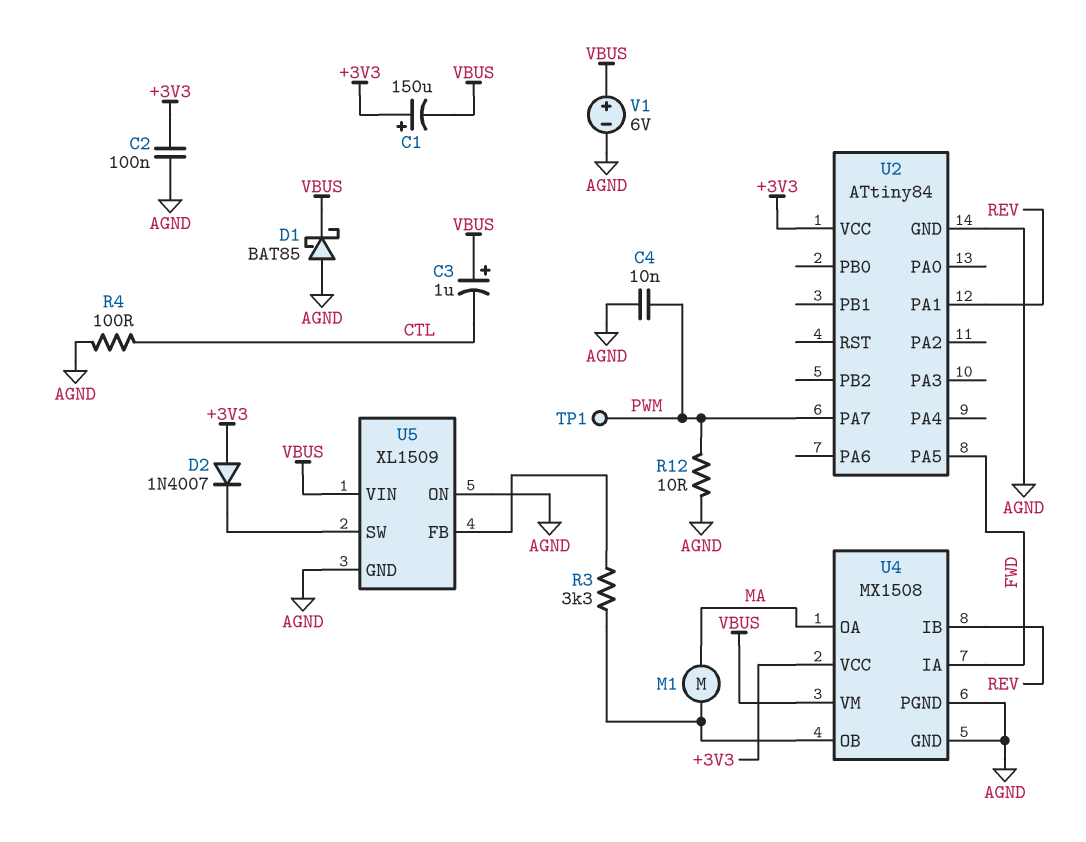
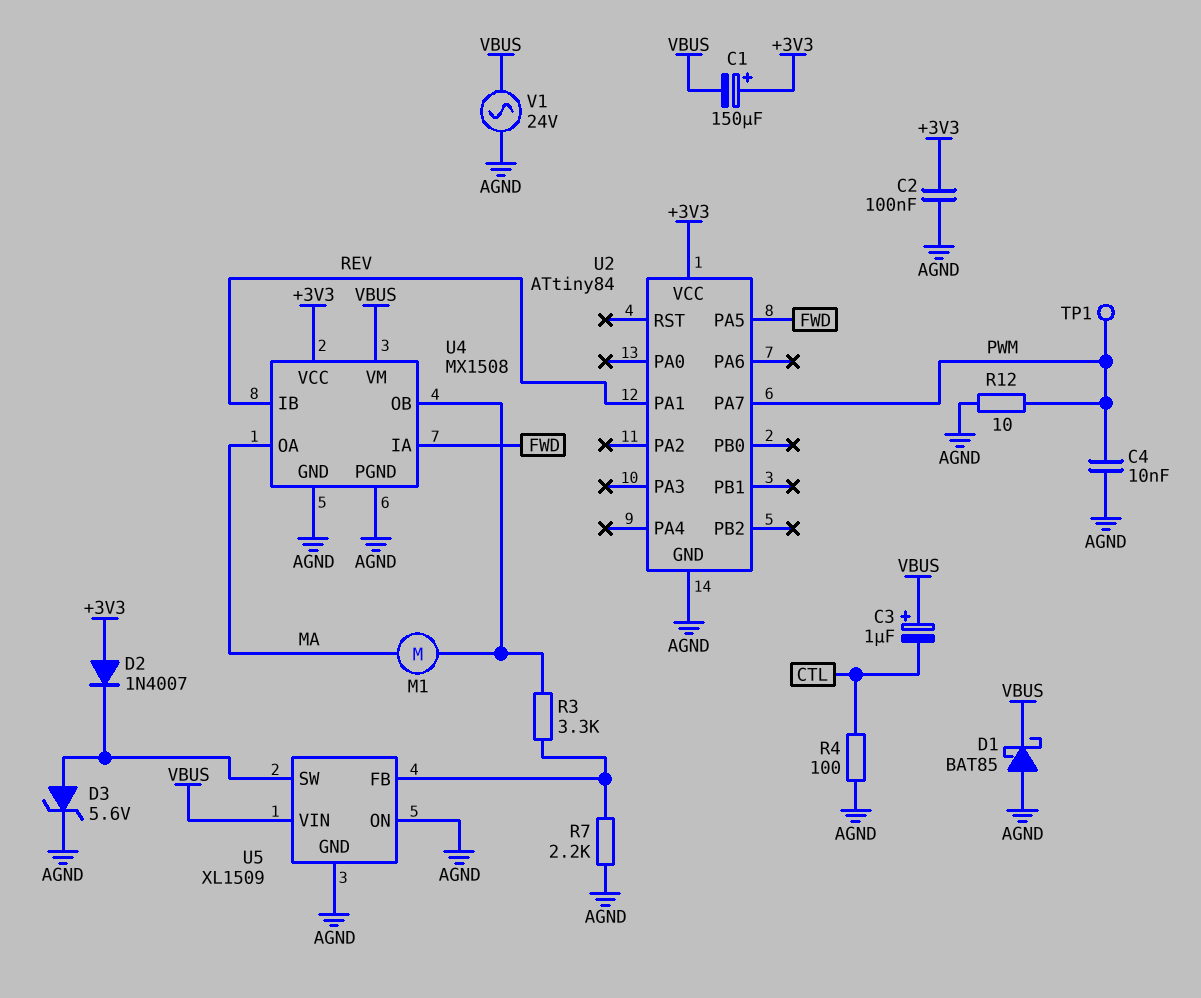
D3: none -> zener 5.6V (A U5/SW, K AGND)
R7: none -> 2.2k (AGND, U5/FB)
V1: 6V (plus VBUS, minus AGND) -> AC 24V (AGND, VBUS)

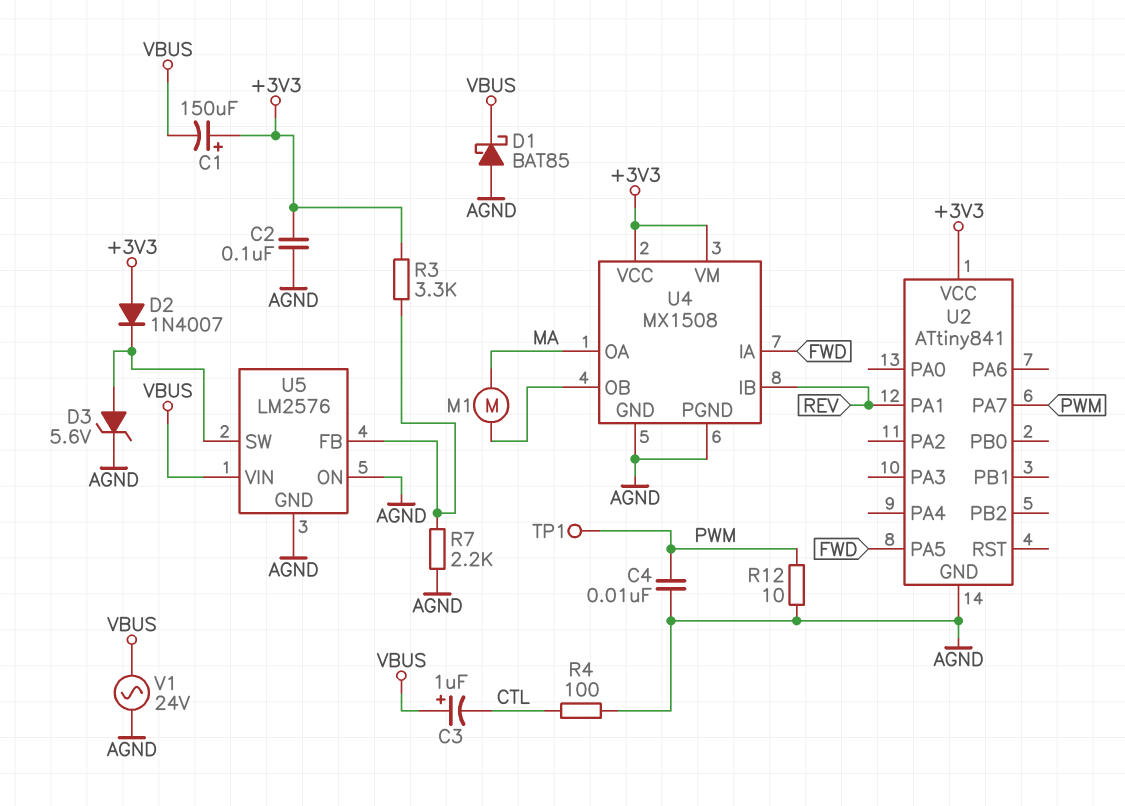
R3: 3.3k (U4/OB, U5/FB) -> 3.3k (+3V3, U5/FB)
U2: ATtiny84 -> ATtiny841
U4 pin VM: VBUS -> +3V3
U5: XL1509 -> LM2576

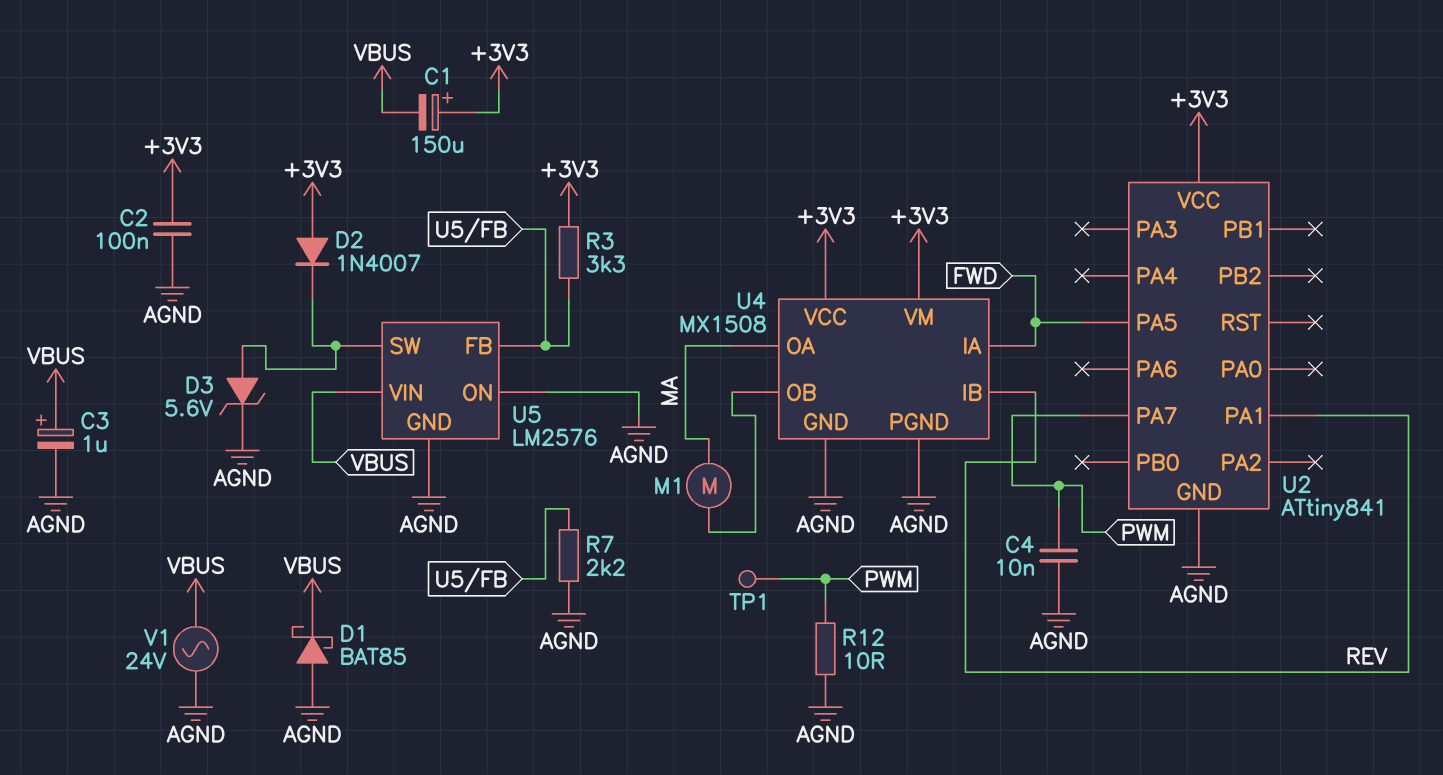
C3: 1uF (plus VBUS, minus CTL) -> 1uF (plus VBUS, minus AGND)
R4: 100 (AGND, CTL) -> none

